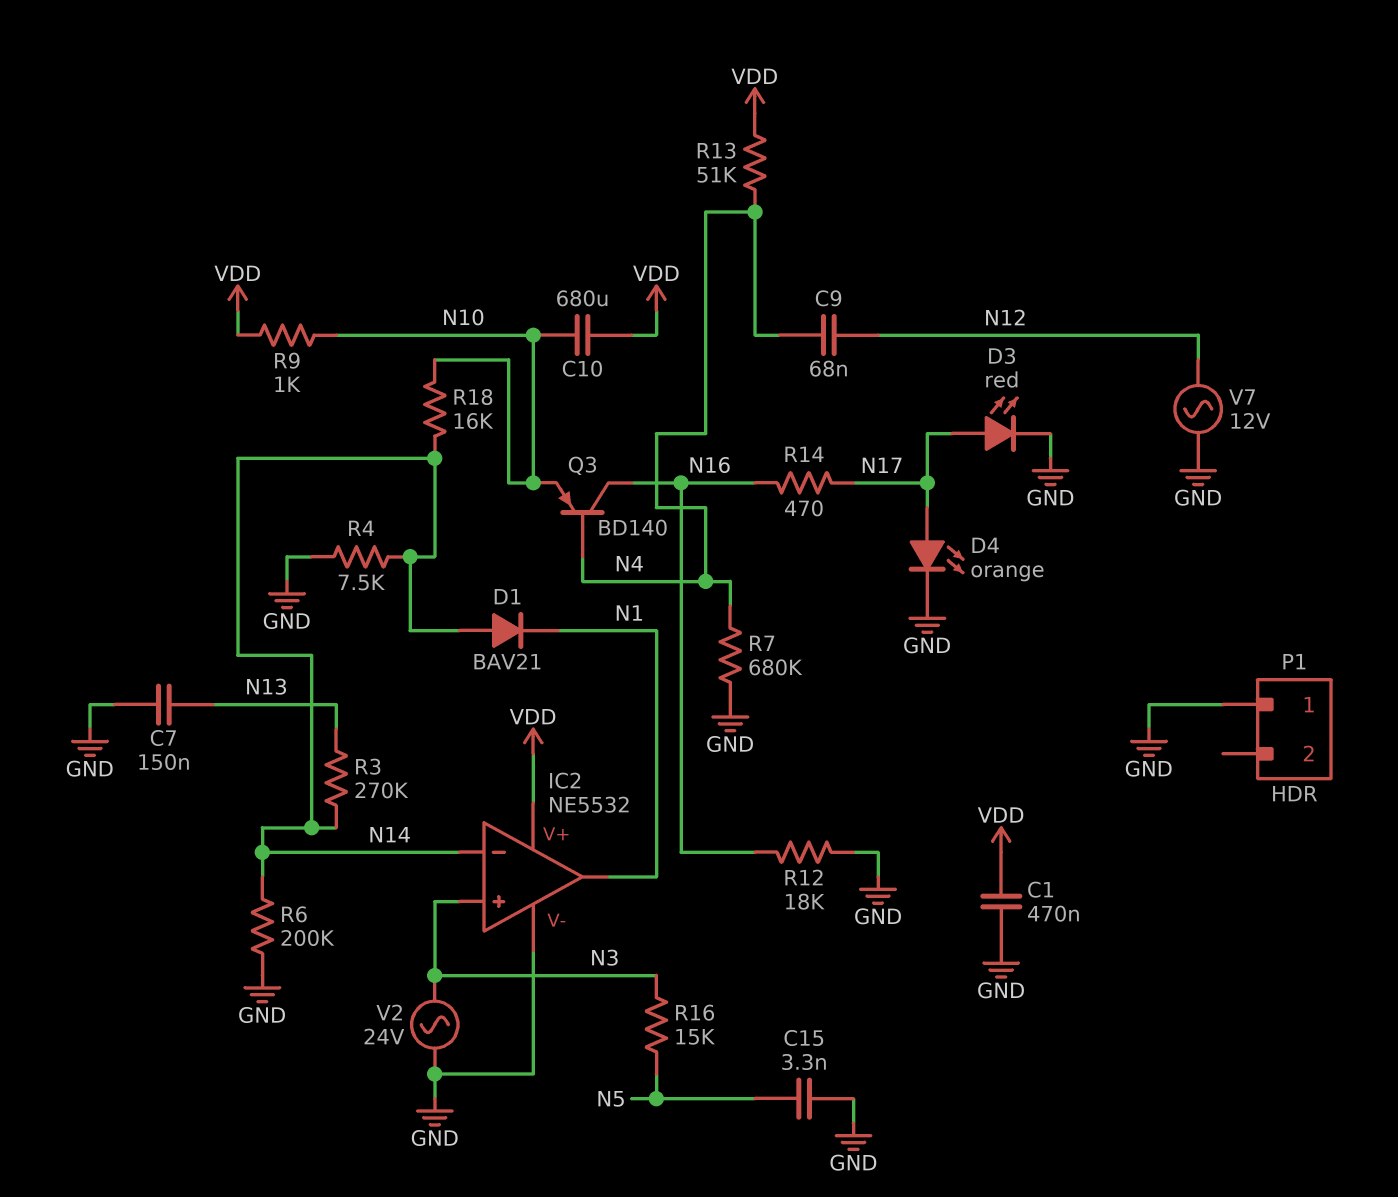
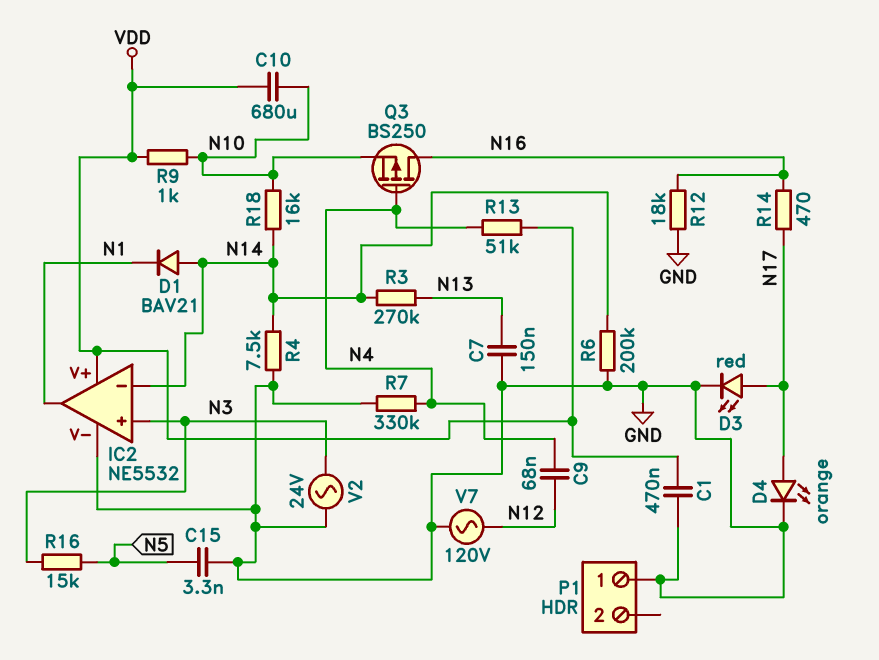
Q3: PNP BD140 (B N4, C N16, E N10) -> PMOS BS250 (G N4, D N16, S N10)
R7: 680k (GND, N4) -> 330k (GND, N4)
V7: AC 12V (GND, N12) -> AC 120V (GND, N12)

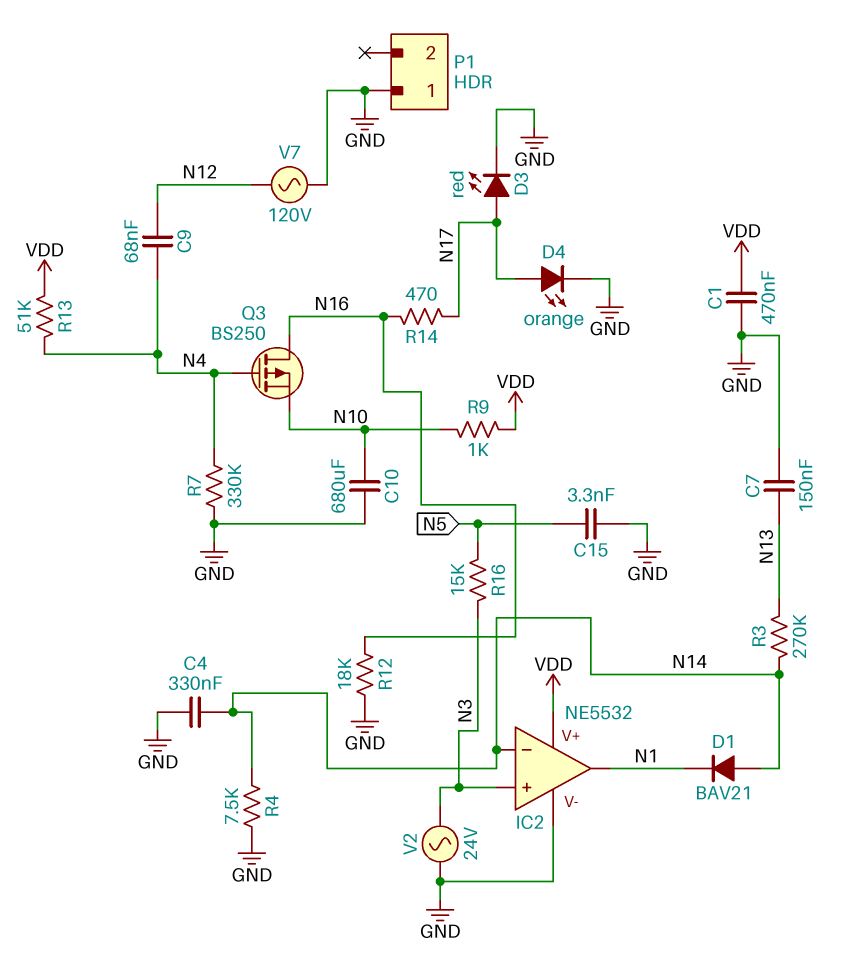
C4: none -> 330nF (GND, N14)
C10: 680uF (N10, VDD) -> 680uF (GND, N10)
R6: 200k (GND, N14) -> none
R18: 16k (N10, N14) -> none

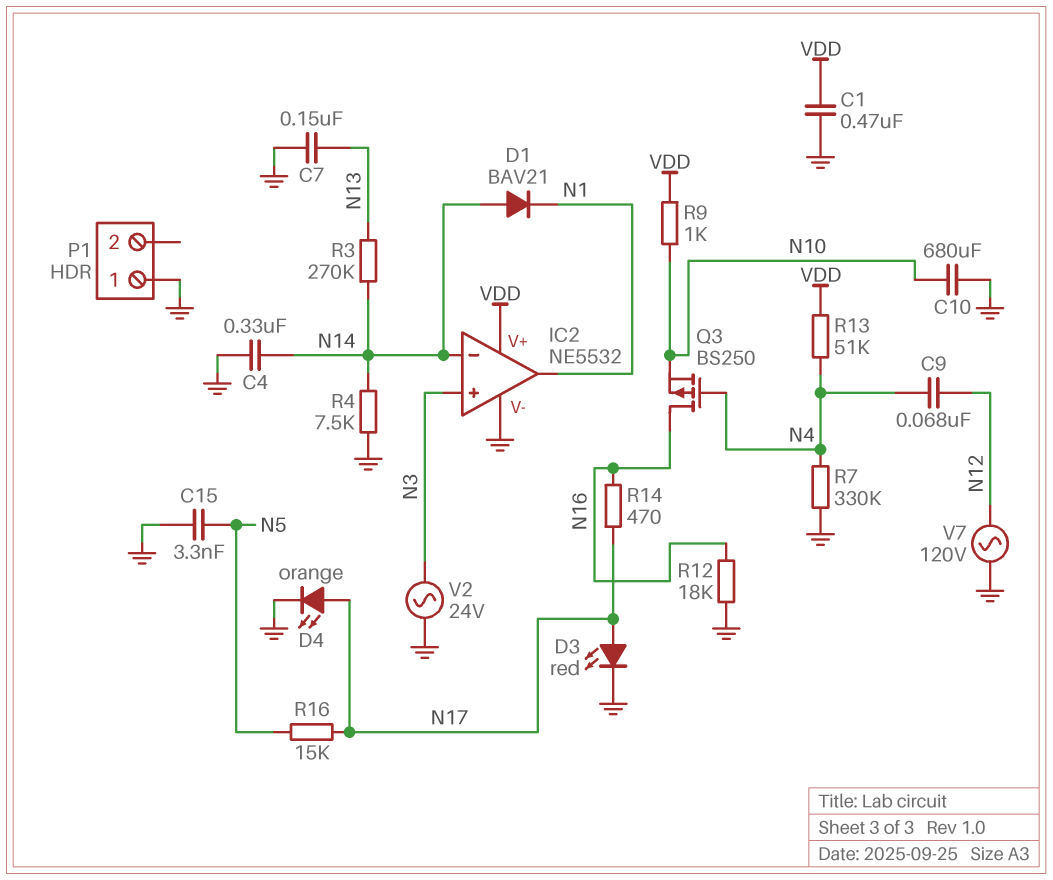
R16: 15k (N3, N5) -> 15k (N5, N17)

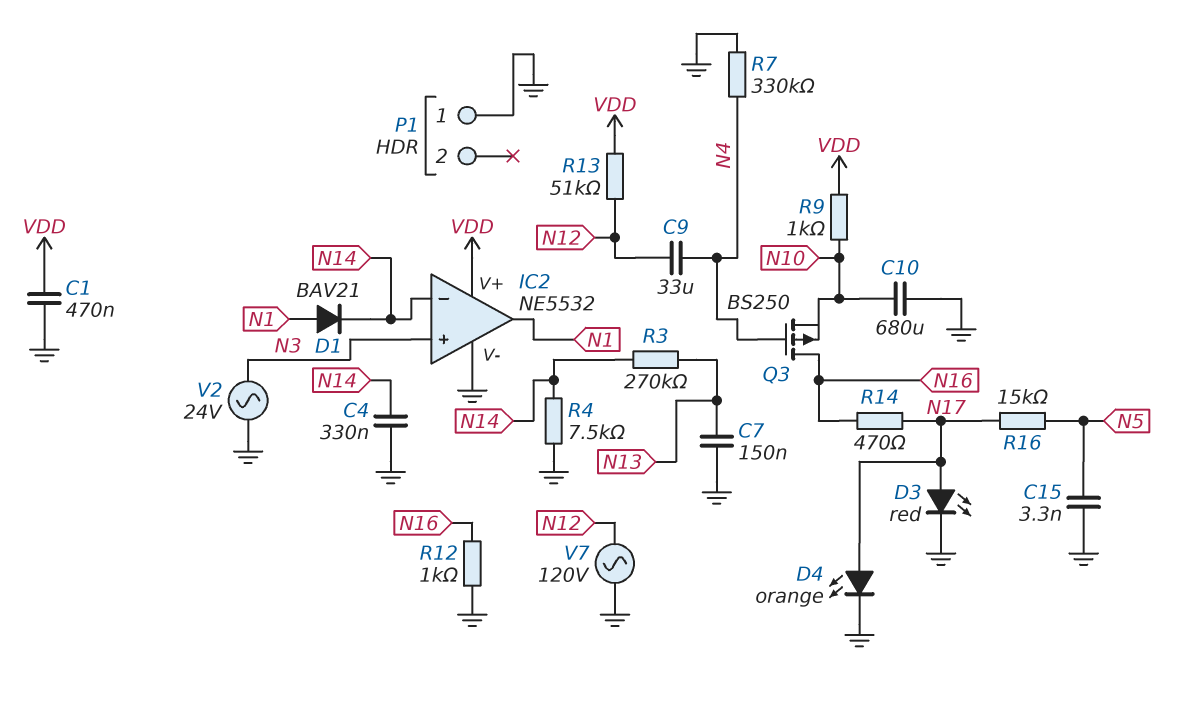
C9: 68nF (N4, N12) -> 33uF (N4, N12)
D1: diode BAV21 (A N14, K N1) -> diode BAV21 (A N1, K N14)
R12: 18k (GND, N16) -> 1k (GND, N16)
R13: 51k (N4, VDD) -> 51k (N12, VDD)

